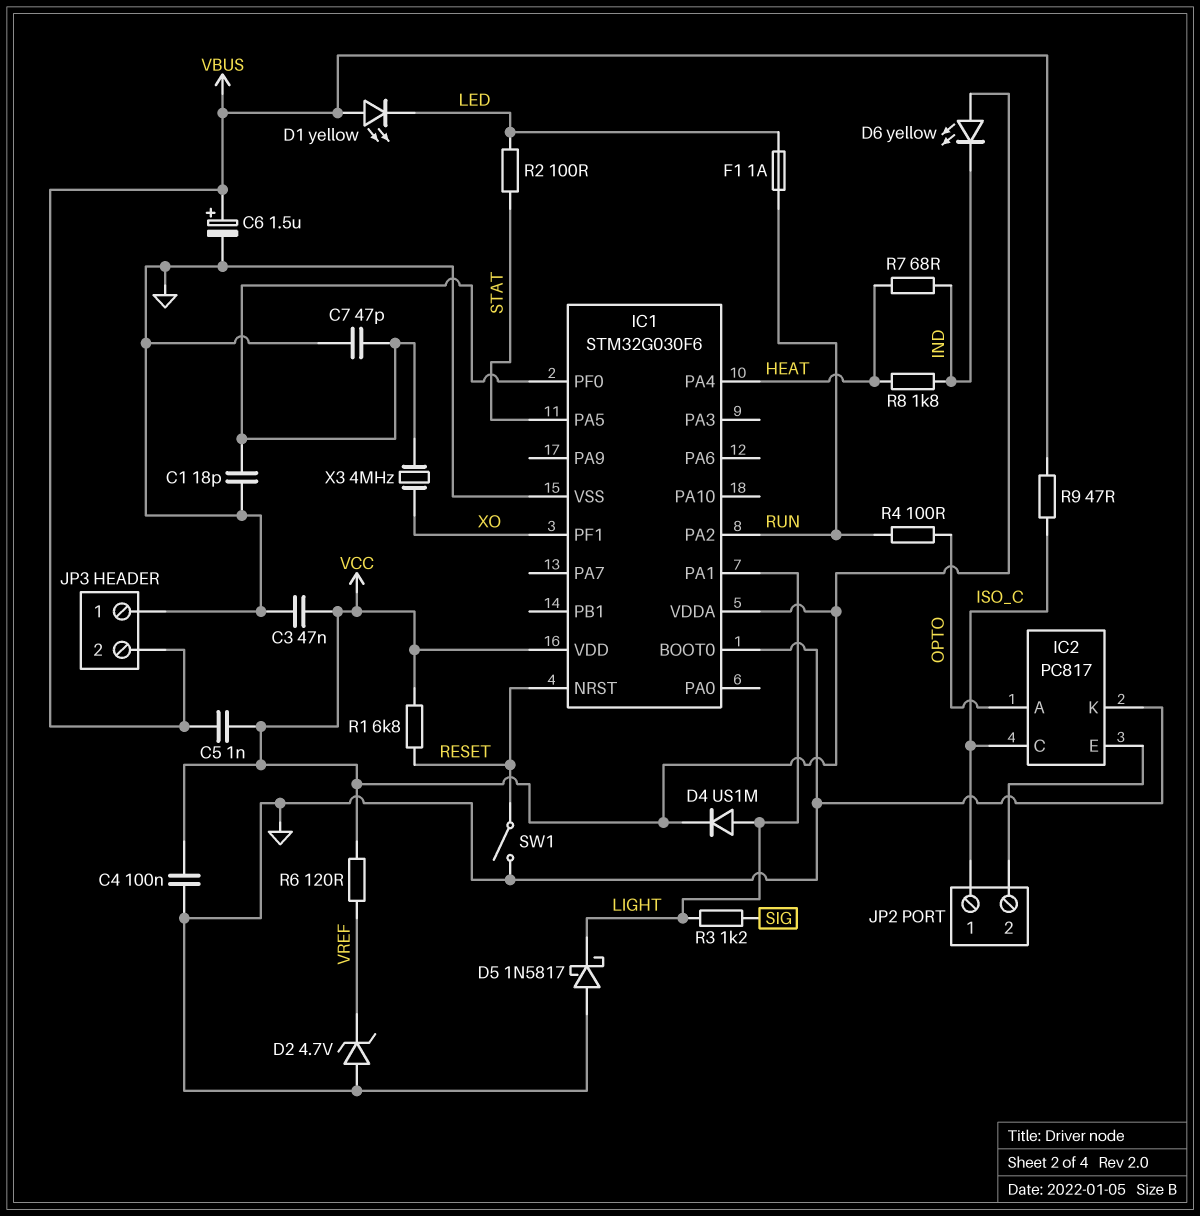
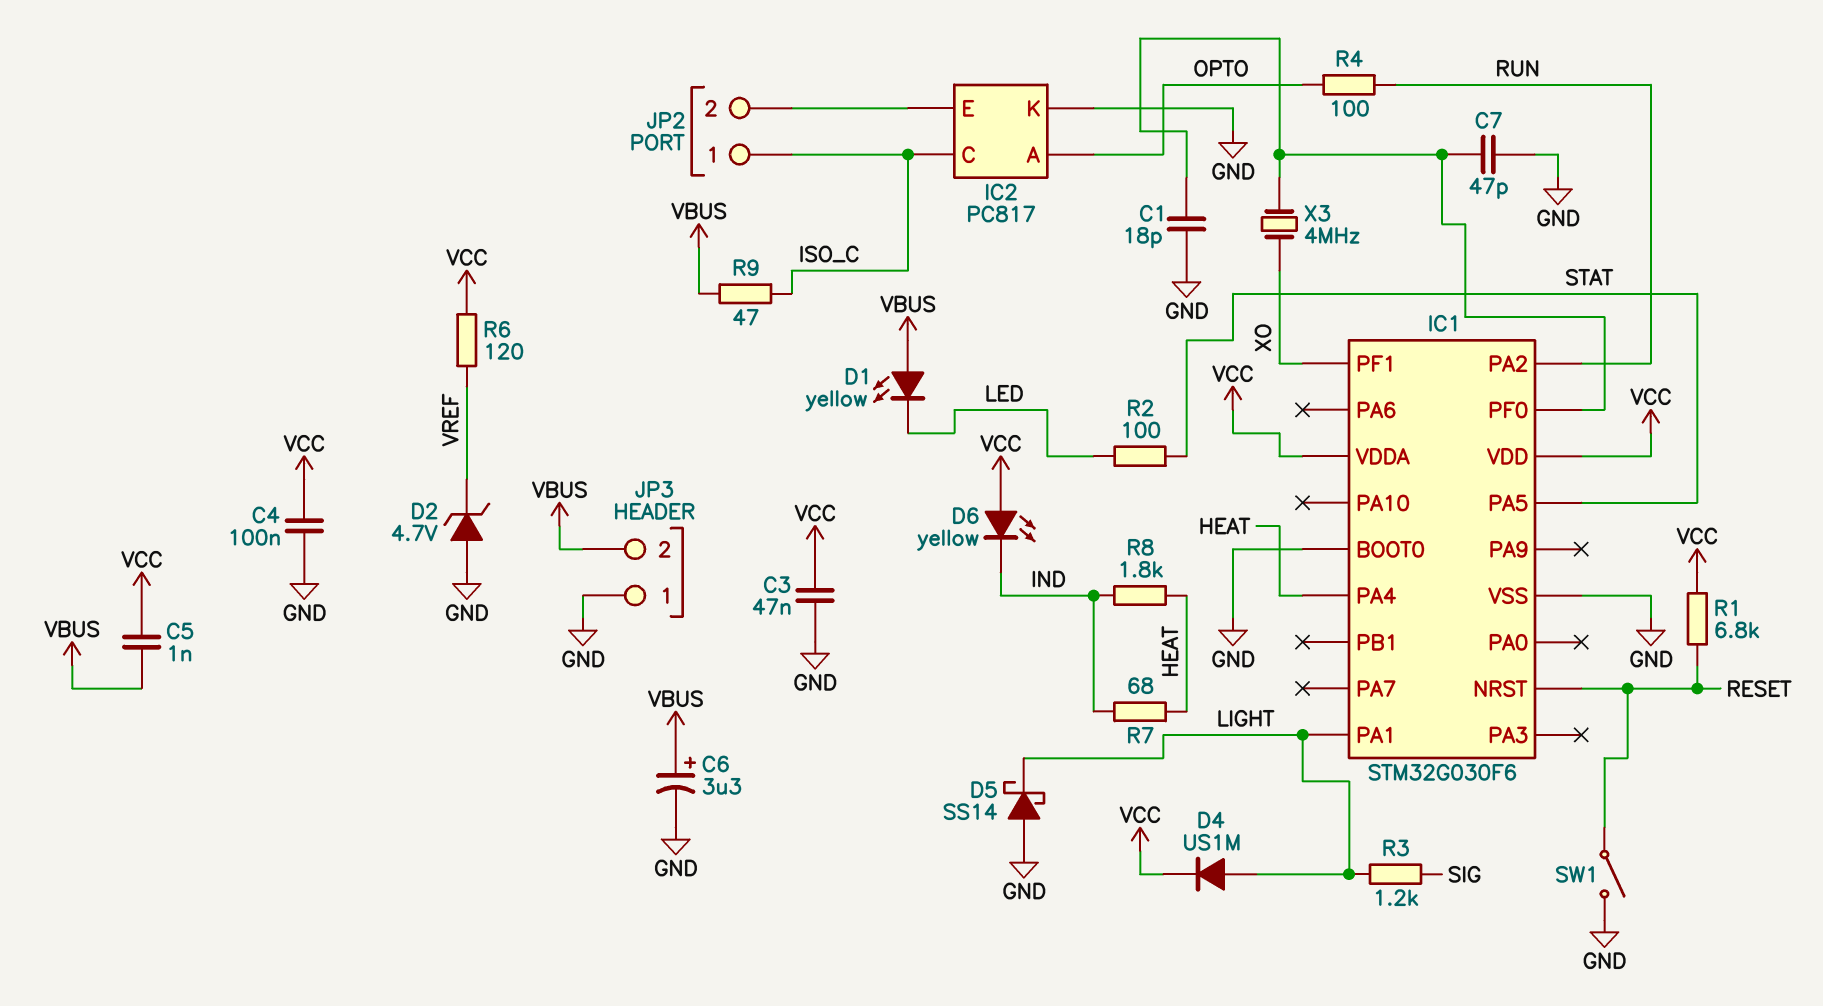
C6: 1.5uF (plus VBUS, minus GND) -> 3.3uF (plus VBUS, minus GND)
D5: schottky 1N5817 (A GND, K LIGHT) -> schottky SS14 (A GND, K LIGHT)
F1: 1A (LED, RUN) -> none

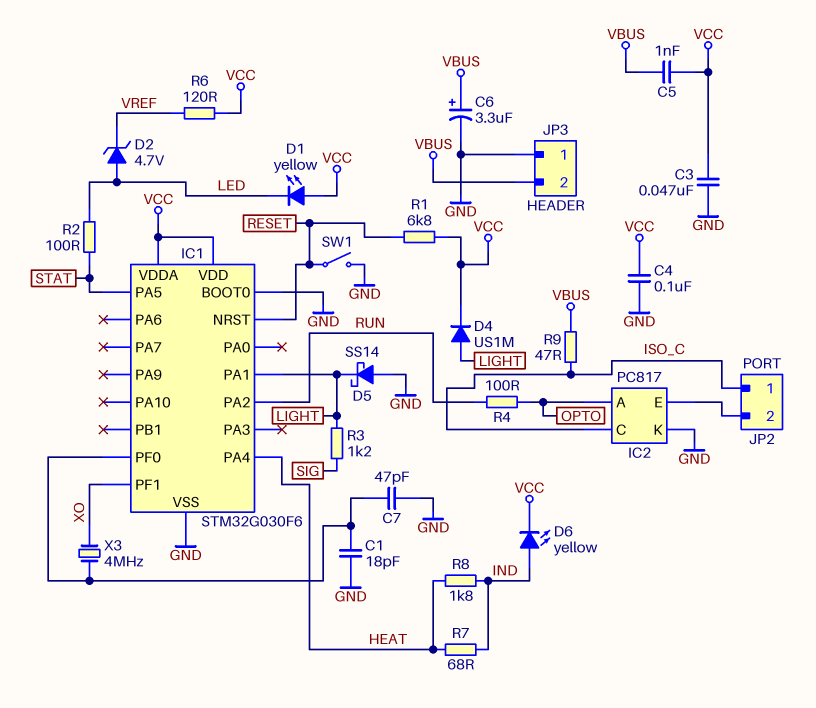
D1: LED yellow (A VBUS, K LED) -> LED yellow (A VCC, K LED)
D2: zener 4.7V (A GND, K VREF) -> zener 4.7V (A LED, K VREF)
D6: LED yellow (A VCC, K IND) -> LED yellow (A IND, K VCC)

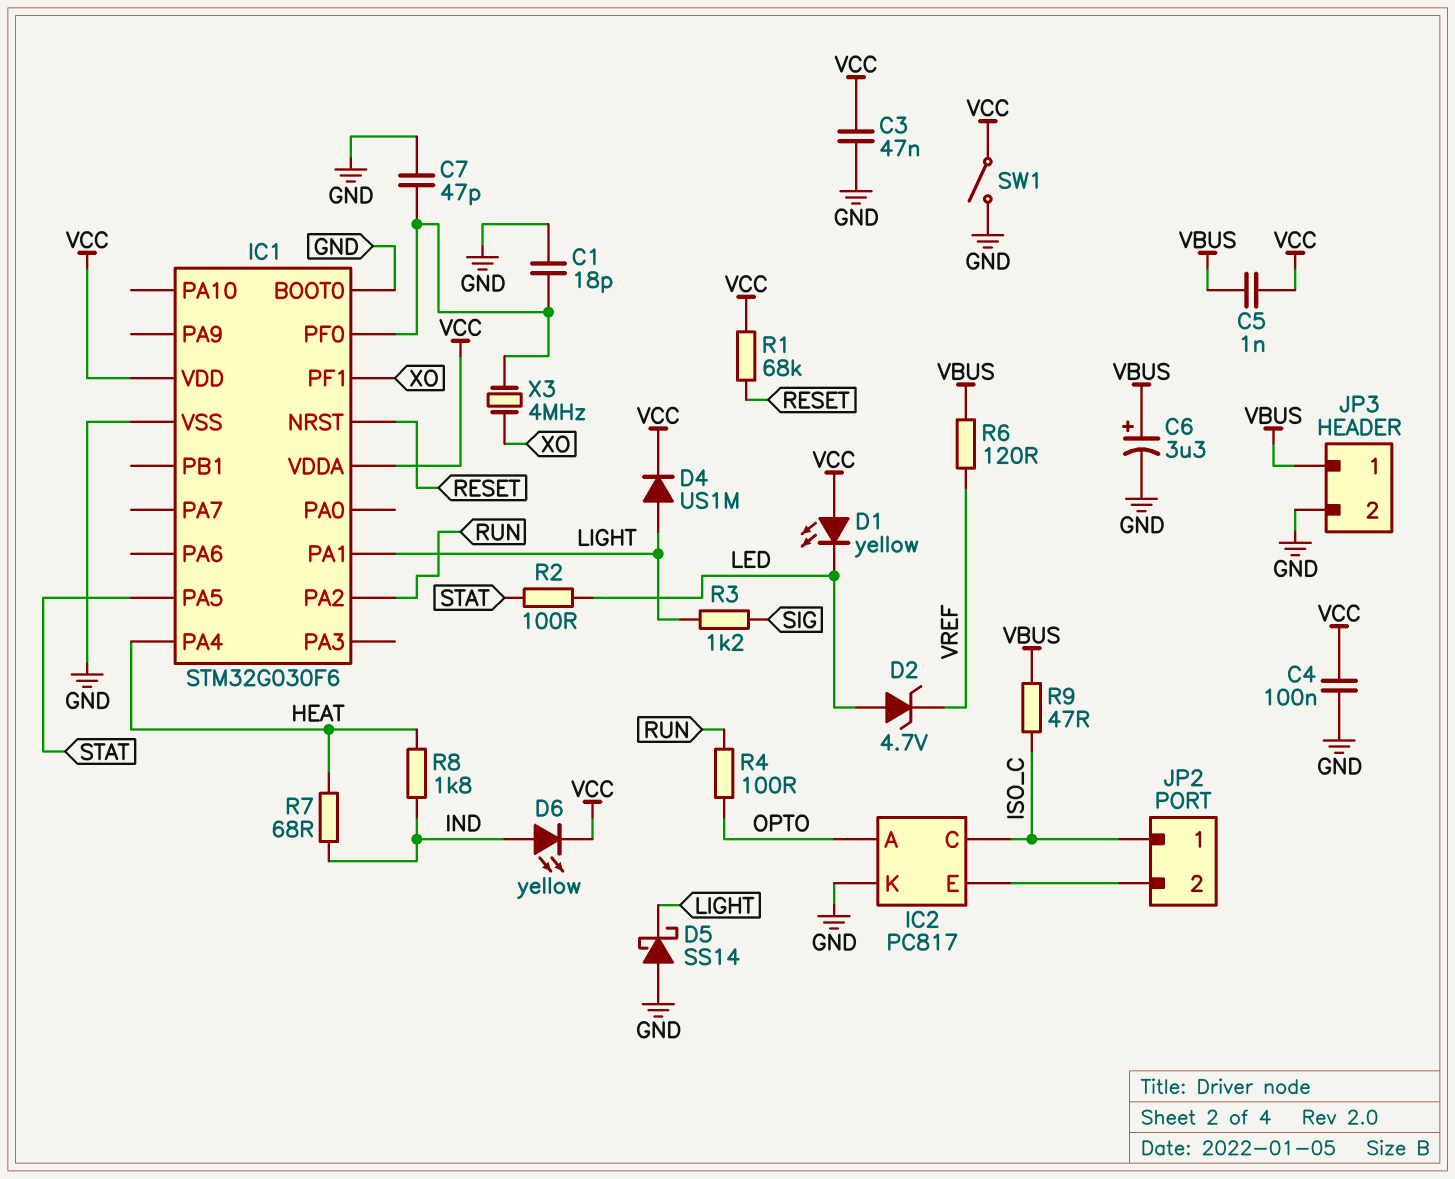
JP3 pin 1: GND -> VBUS
JP3 pin 2: VBUS -> GND
R1: 6.8k (RESET, VCC) -> 68k (RESET, VCC)
R6: 120 (VCC, VREF) -> 120 (VBUS, VREF)
SW1: switch (GND, RESET) -> switch (GND, VCC)

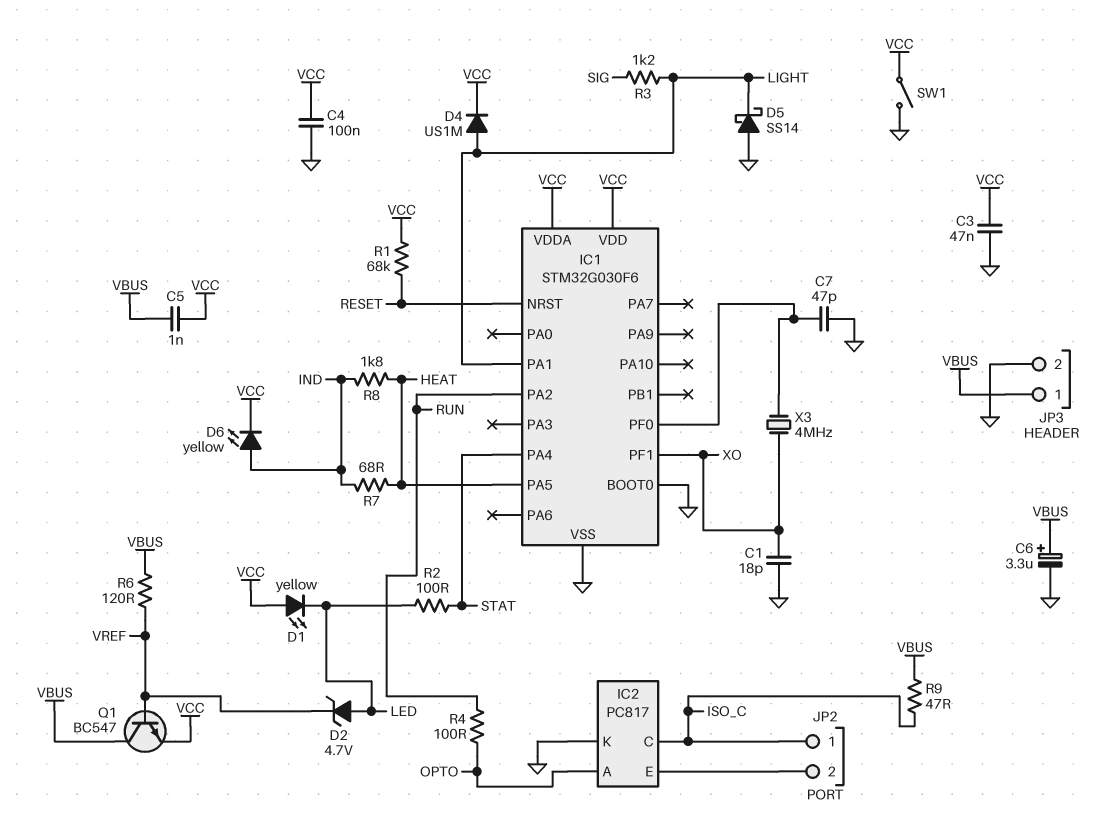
C1: 18pF (GND, IC1/PF0) -> 18pF (GND, XO)
IC1 pin PA4: HEAT -> STAT
IC1 pin PA5: STAT -> HEAT
Q1: none -> NPN BC547 (B VREF, C VBUS, E VCC)

